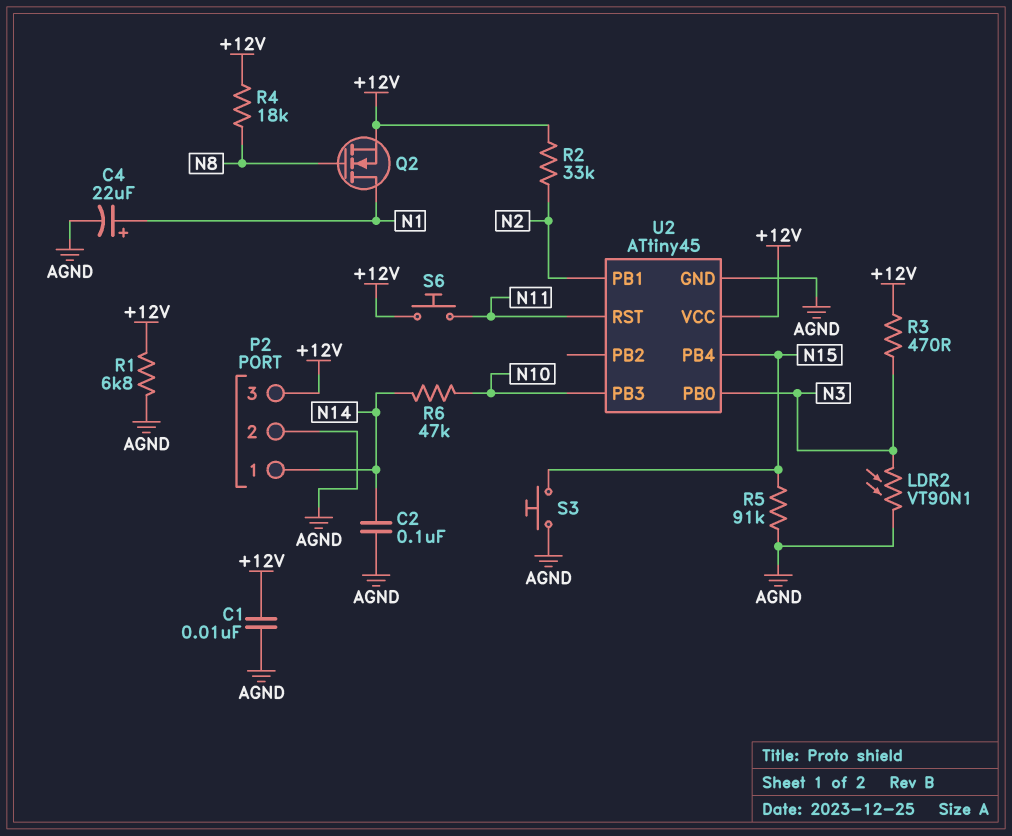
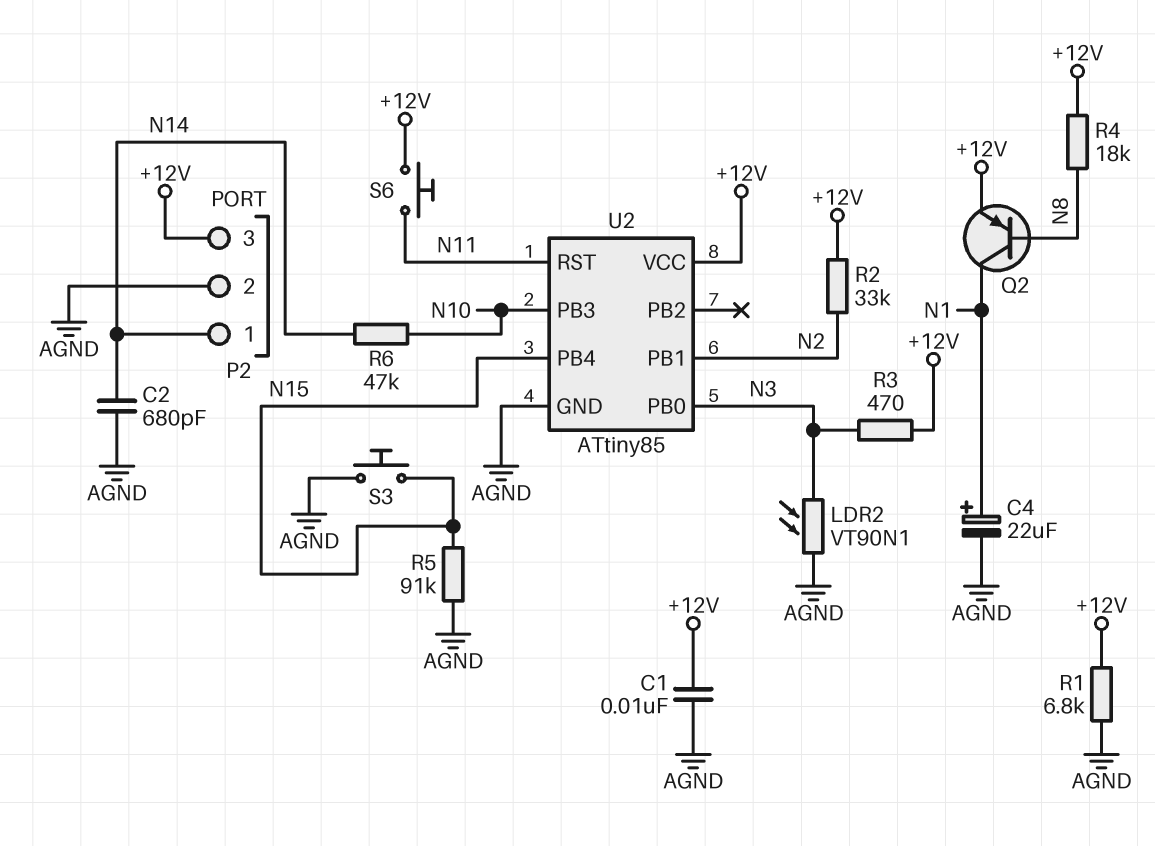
C2: 100nF (AGND, N14) -> 680pF (AGND, N14)
Q2: NMOS (G N8, D N1, S +12V) -> PNP (B N8, C N1, E +12V)
U2: ATtiny45 -> ATtiny85

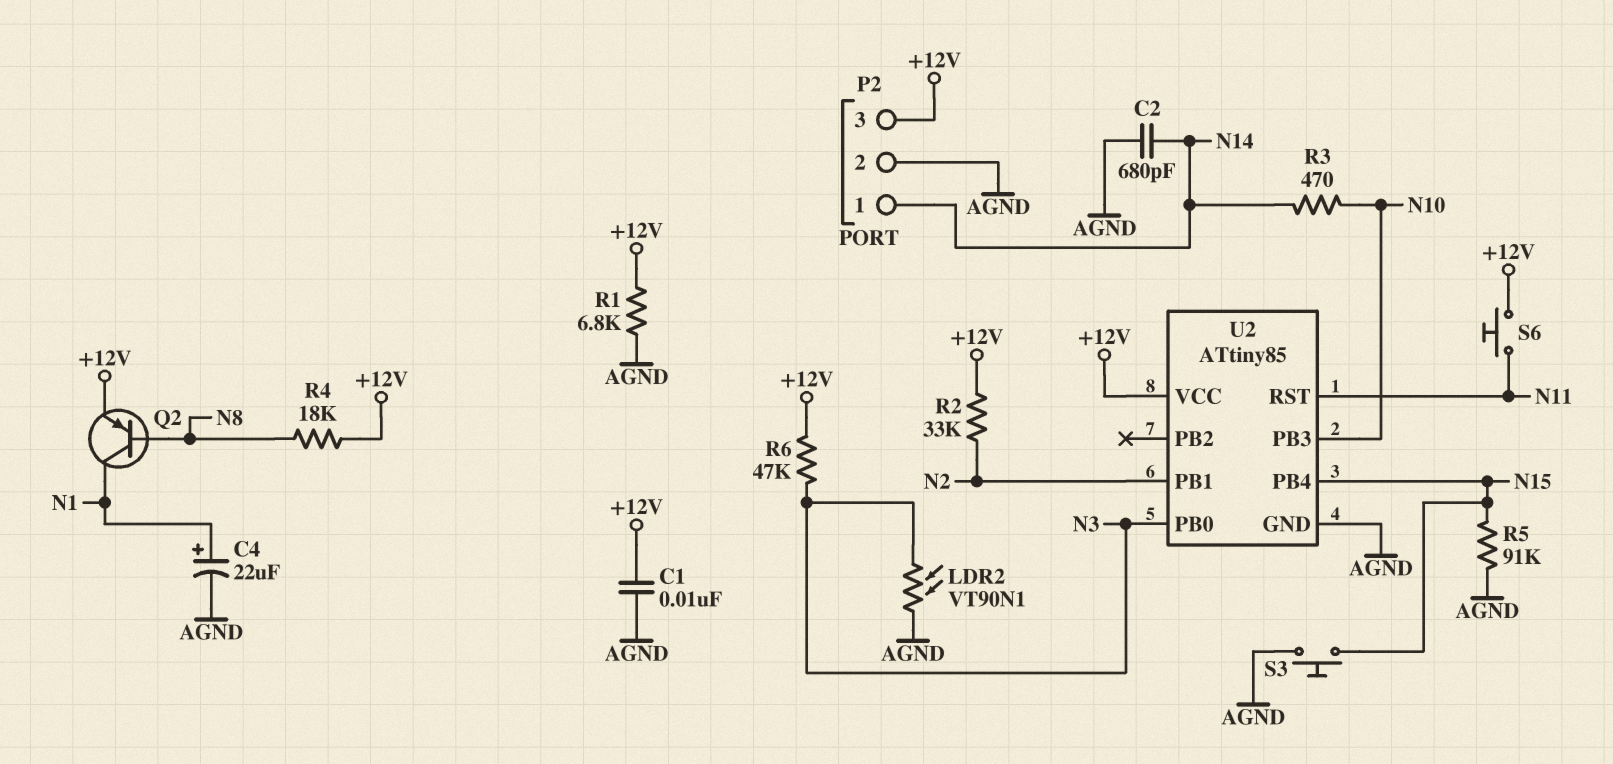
R3: 470 (+12V, N3) -> 470 (N10, N14)
R6: 47k (N10, N14) -> 47k (+12V, N3)

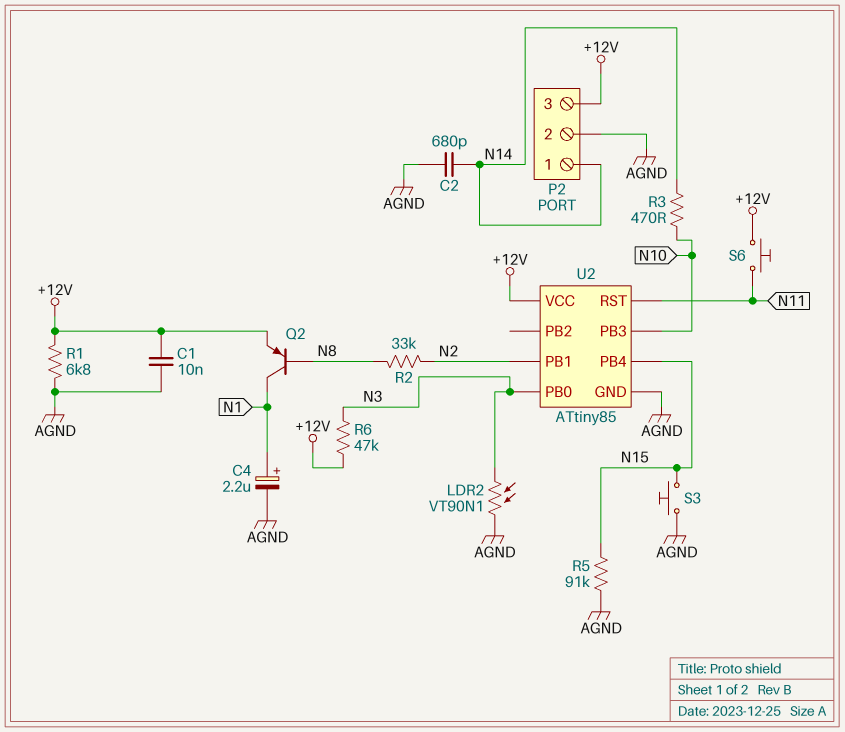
C4: 22uF (plus N1, minus AGND) -> 2.2uF (plus N1, minus AGND)
R2: 33k (+12V, N2) -> 33k (N2, N8)
R4: 18k (+12V, N8) -> none

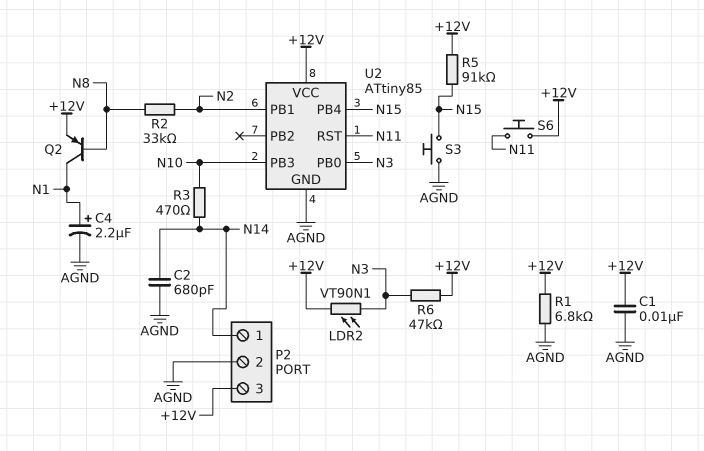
LDR2: VT90N1 (AGND, N3) -> VT90N1 (+12V, N3)
R5: 91k (AGND, N15) -> 91k (+12V, N15)

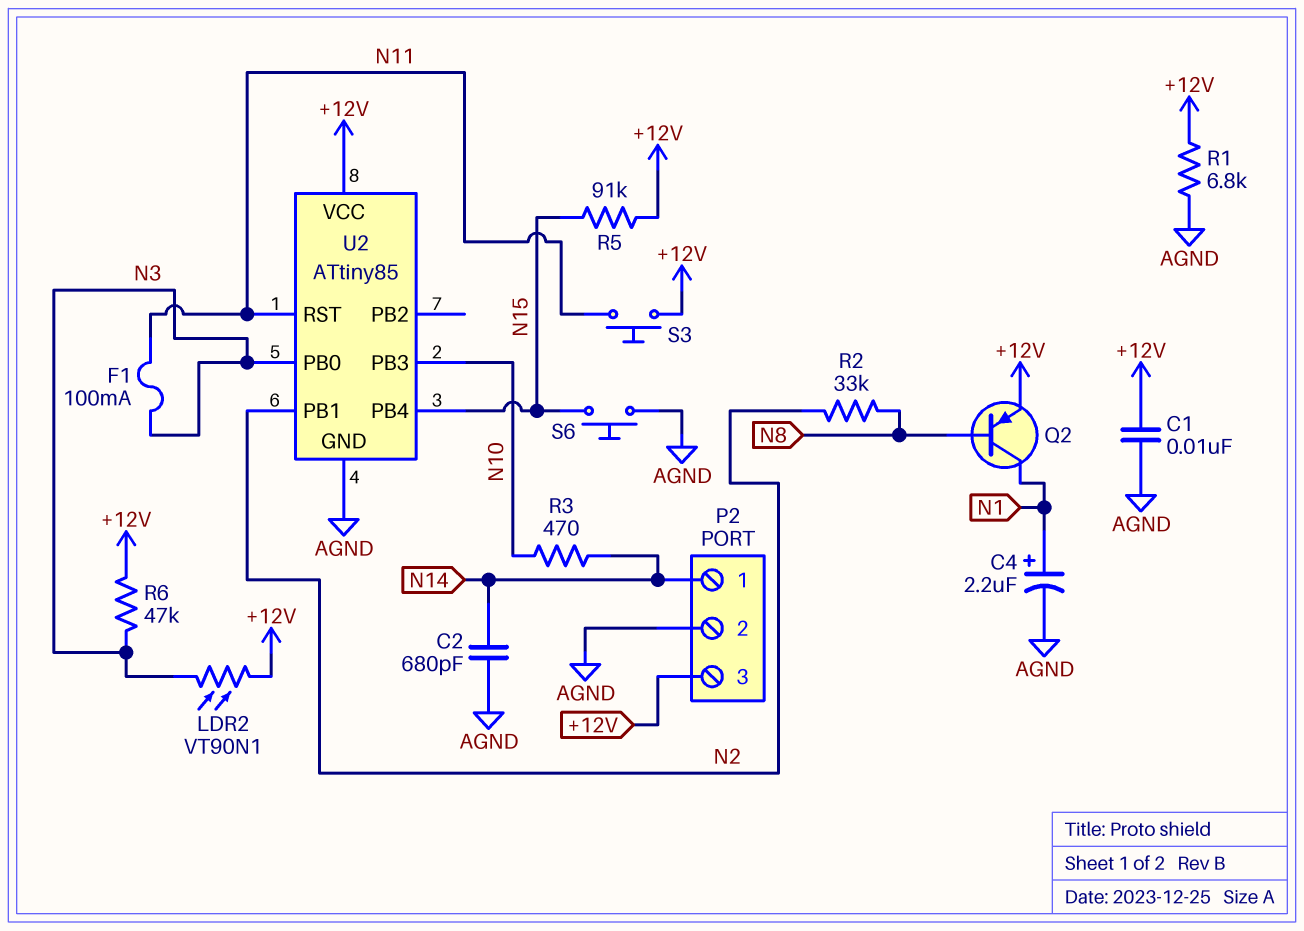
F1: none -> 100mA (N3, N11)
S3: button (AGND, N15) -> button (+12V, N11)
S6: button (+12V, N11) -> button (AGND, N15)

